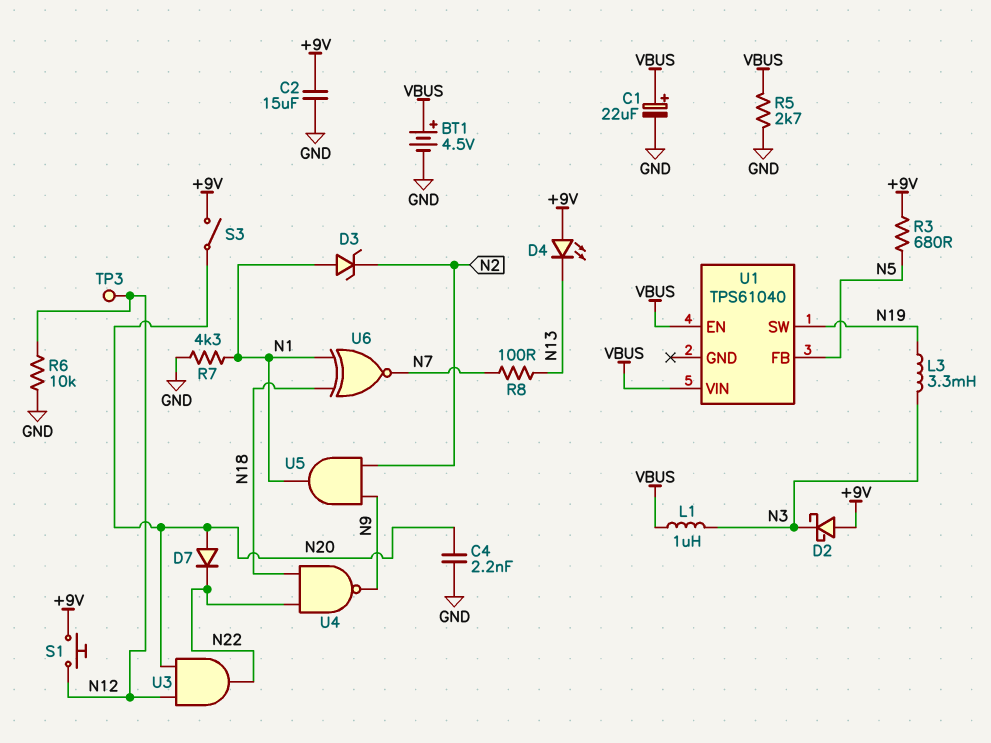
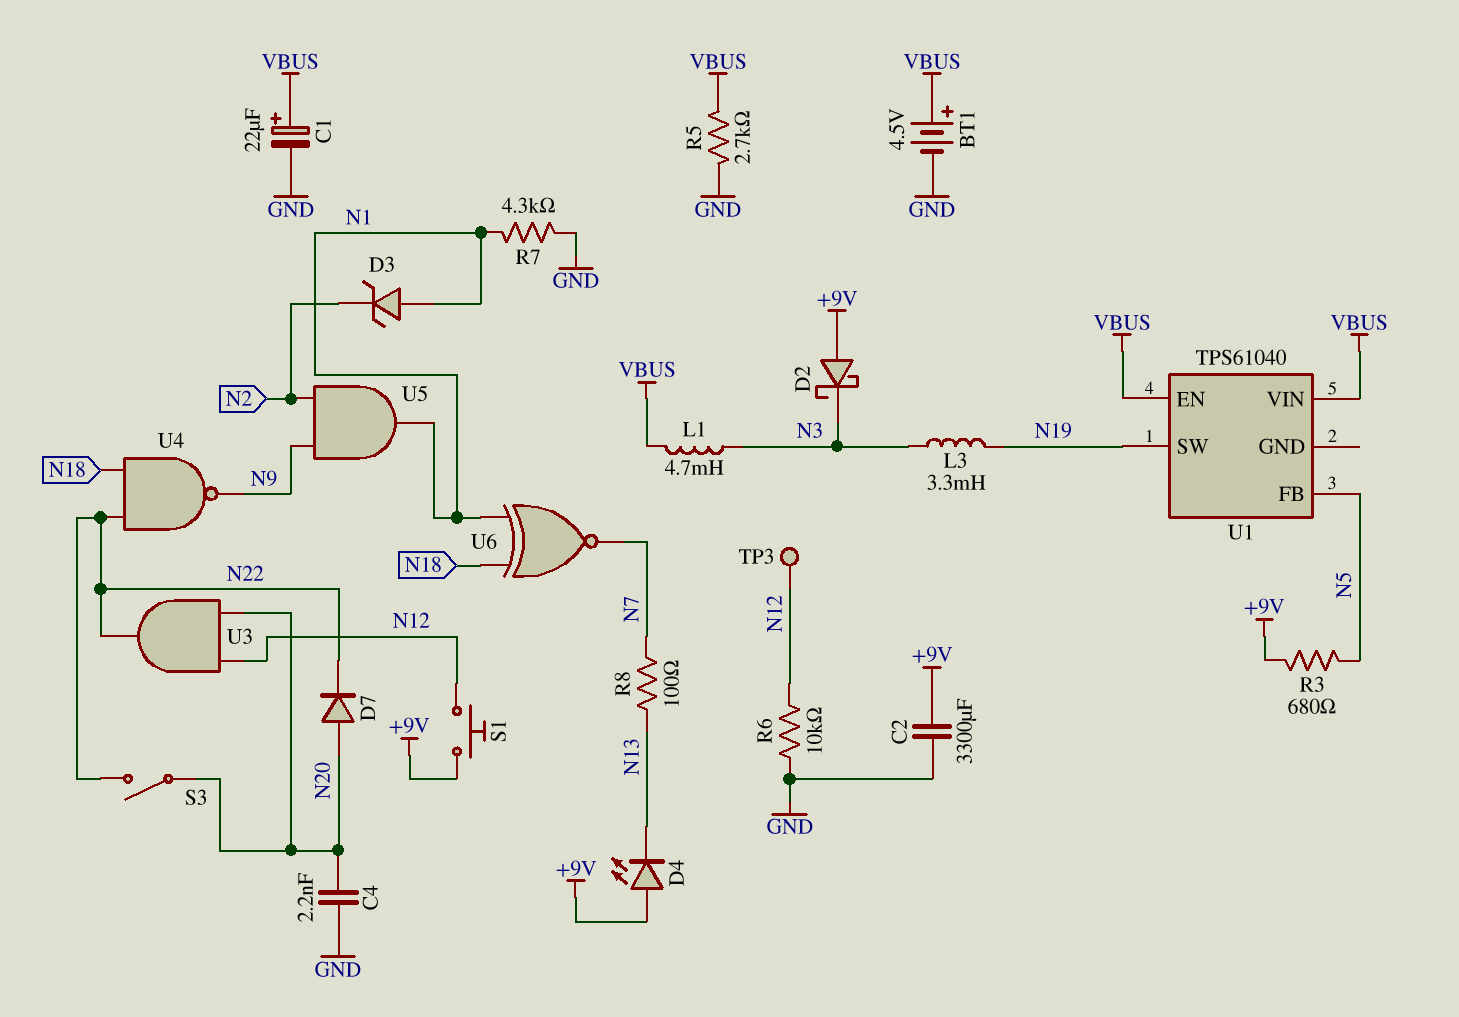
C2: 15uF (+9V, GND) -> 3300uF (+9V, GND)
L1: 1uH (N3, VBUS) -> 4.7mH (N3, VBUS)
S3: switch (+9V, N20) -> switch (N20, N22)

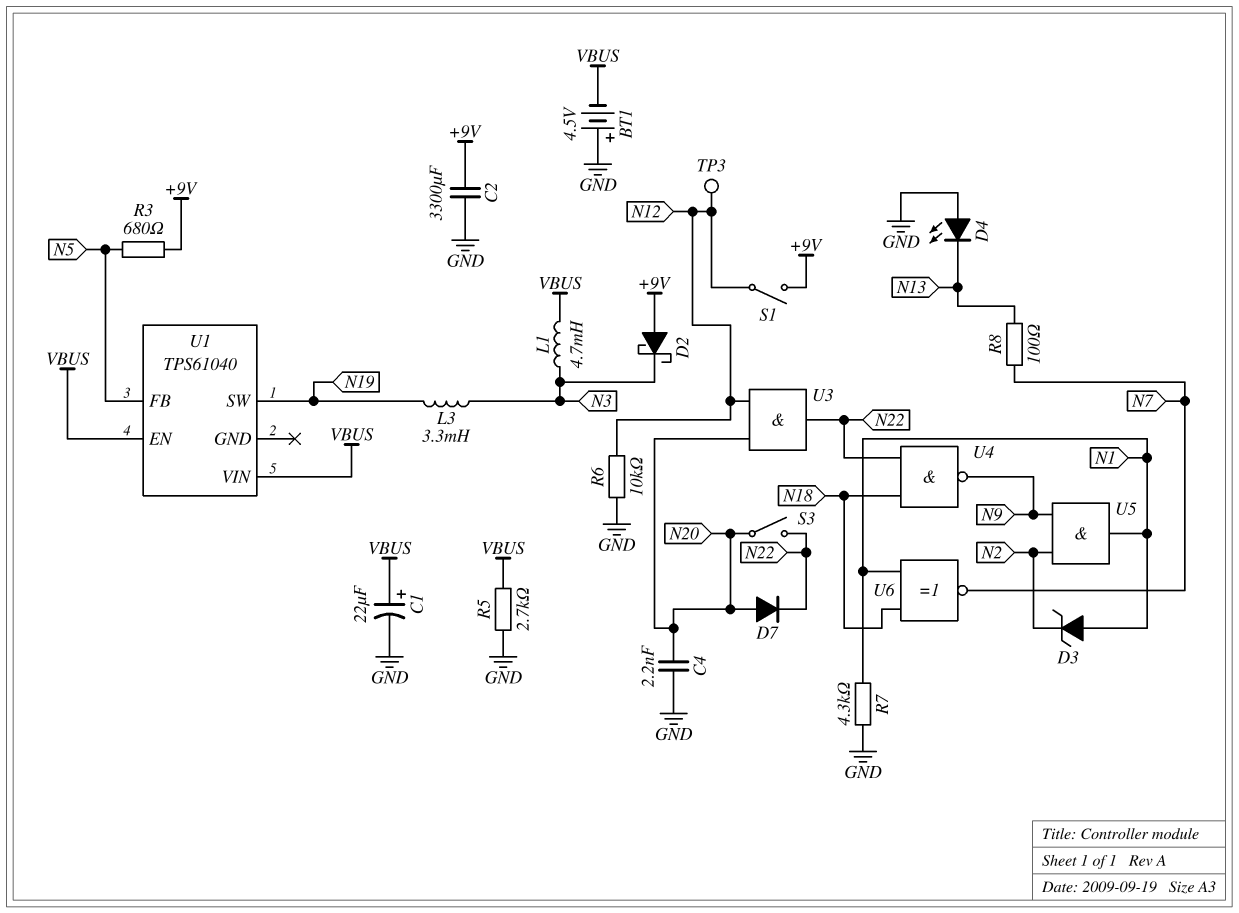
BT1: 4.5V (plus VBUS, minus GND) -> 4.5V (plus GND, minus VBUS)
D4: LED (A +9V, K N13) -> LED (A GND, K N13)
S1: button (+9V, N12) -> switch (+9V, N12)

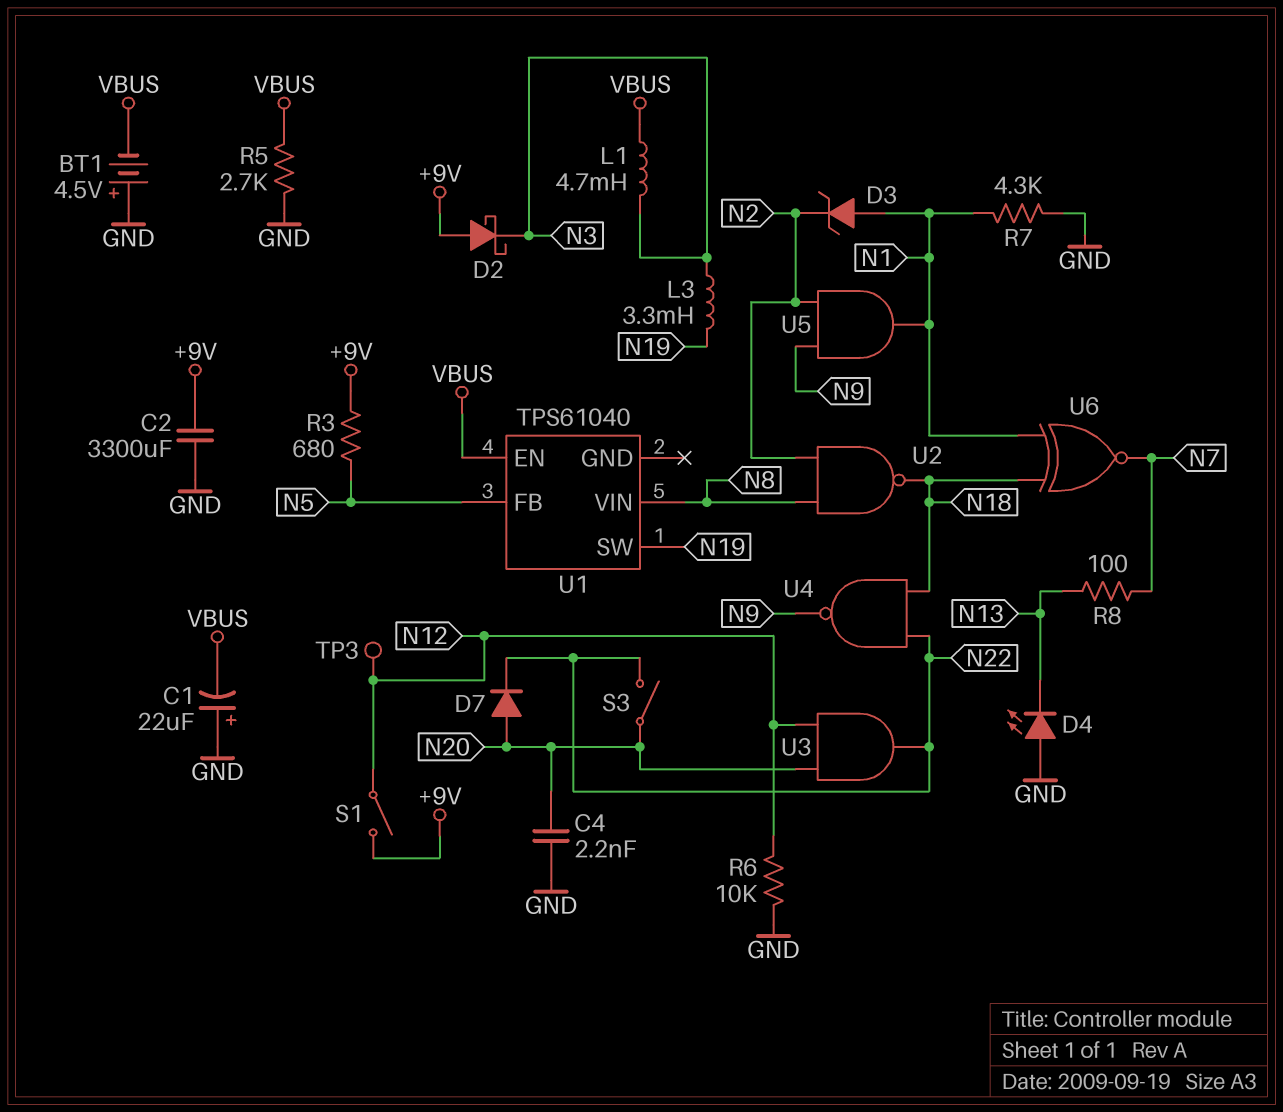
C1: 22uF (plus VBUS, minus GND) -> 22uF (plus GND, minus VBUS)
U1 pin VIN: VBUS -> N8
U2: none -> NAND (in N2, in N8, out N18)

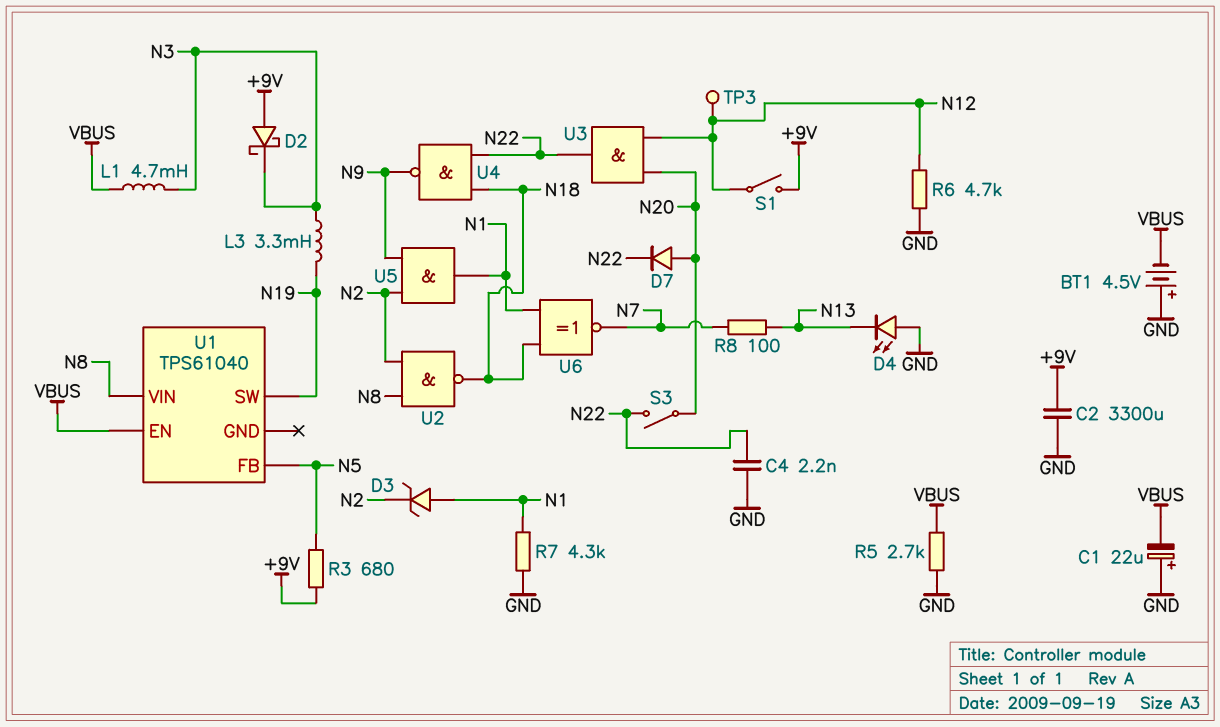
C4: 2.2nF (GND, N20) -> 2.2nF (GND, N22)
R6: 10k (GND, N12) -> 4.7k (GND, N12)

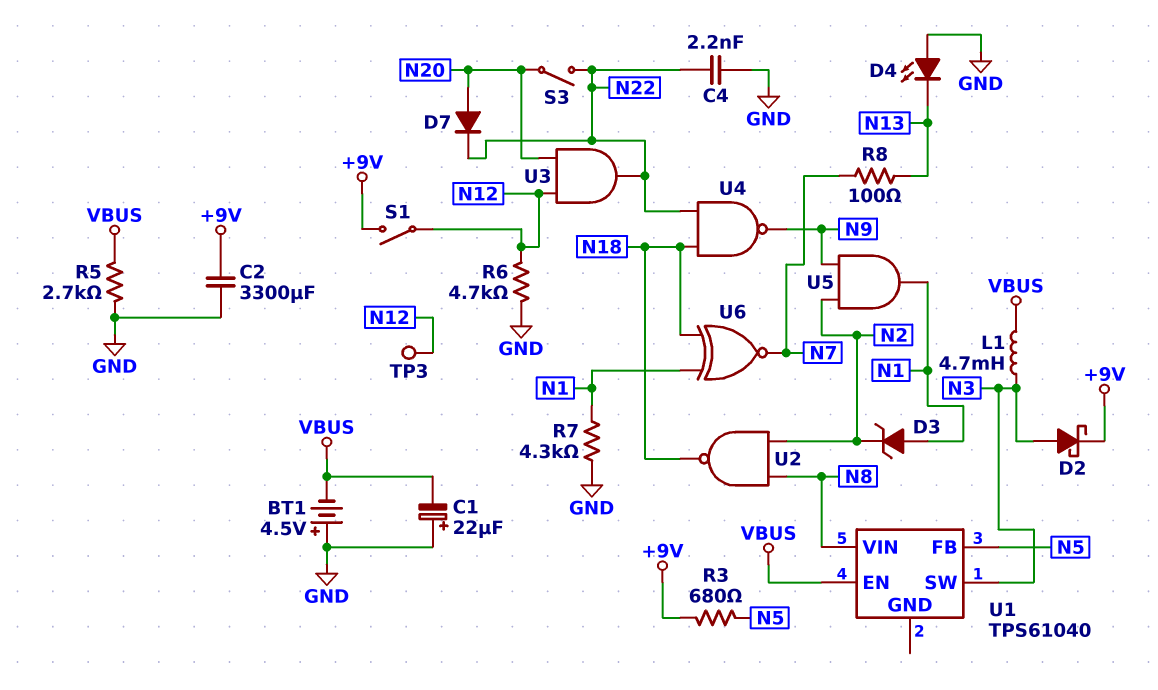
D2: schottky (A +9V, K N3) -> schottky (A N3, K +9V)
L3: 3.3mH (N3, N19) -> none
U1 pin SW: N19 -> N3

